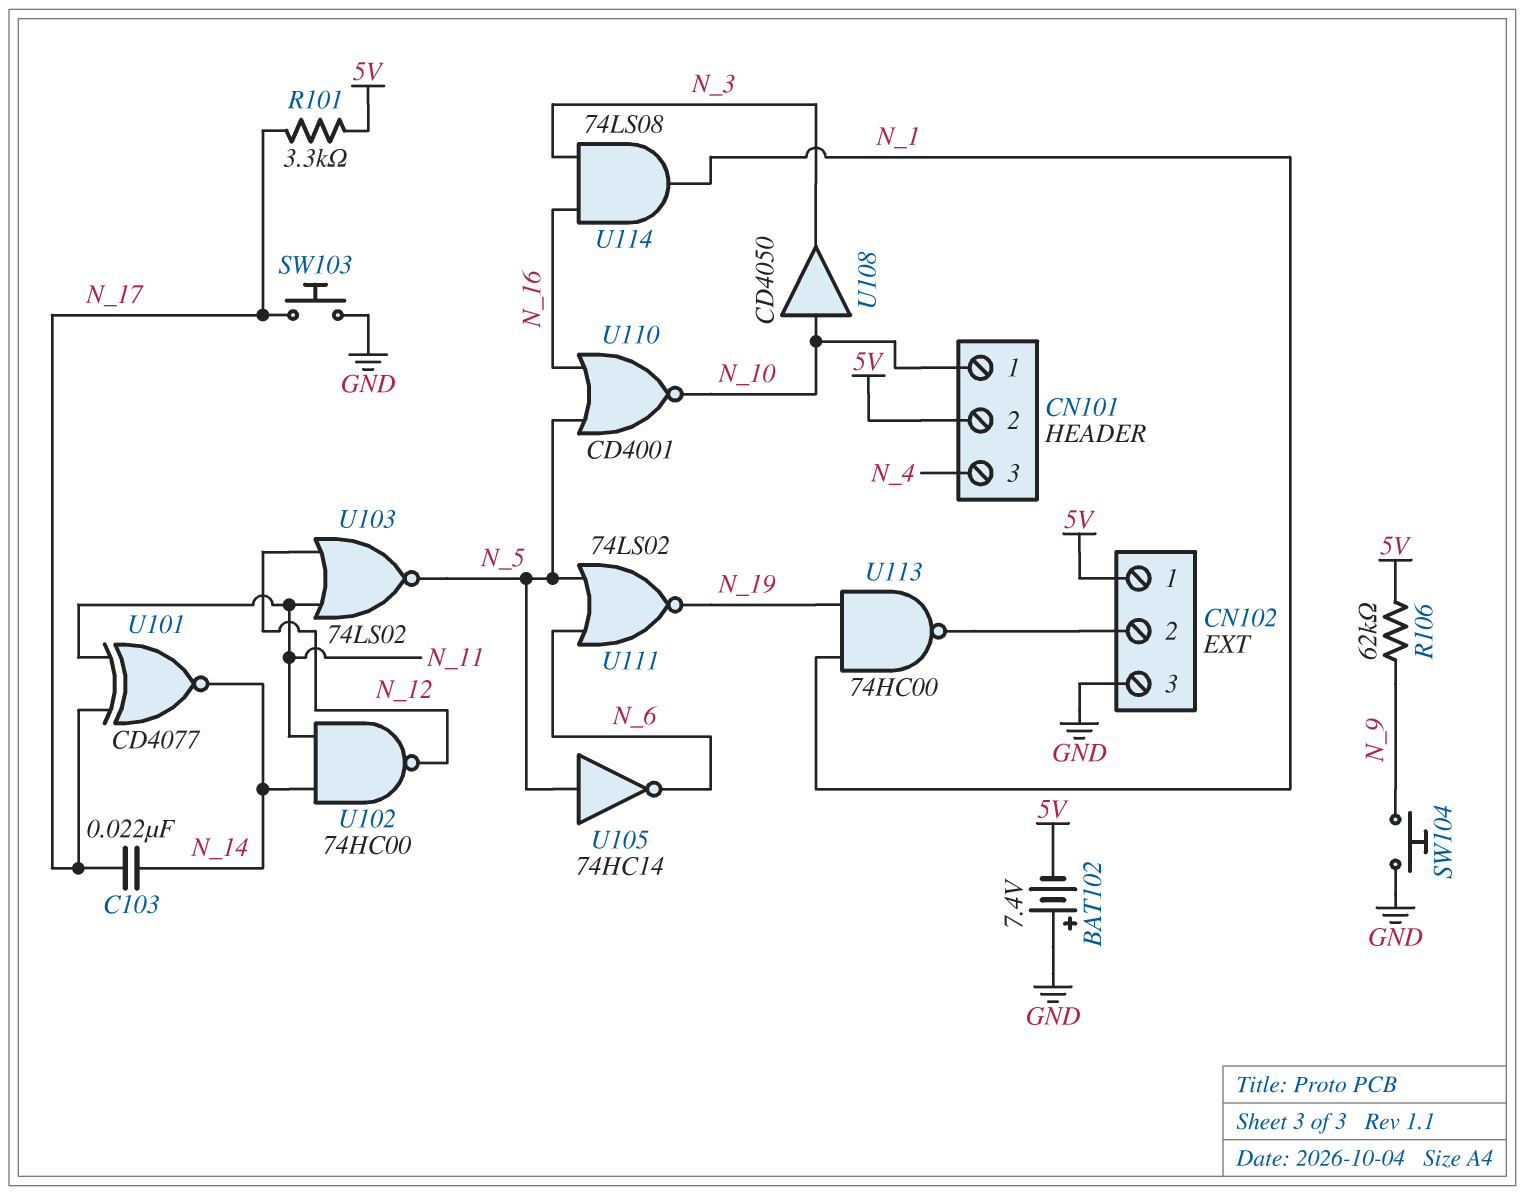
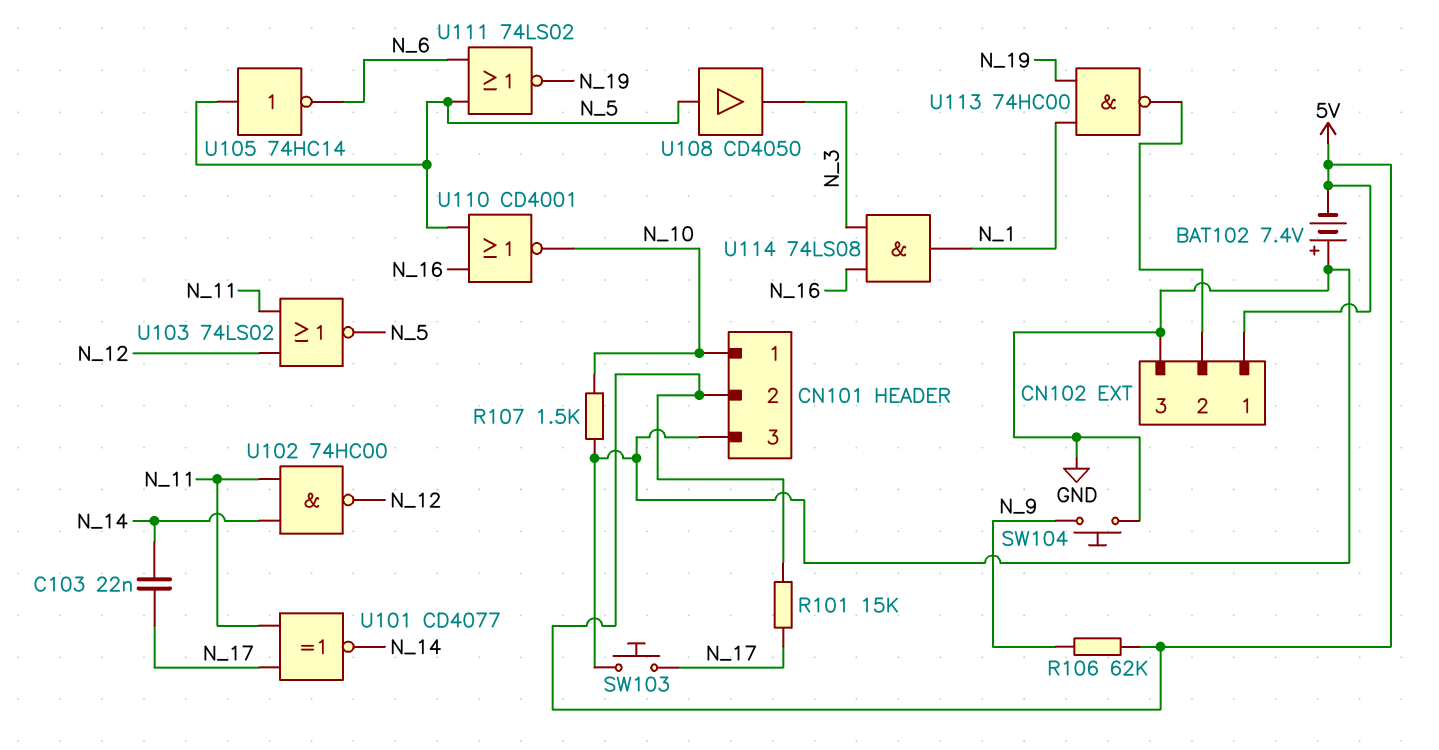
CN101 pin 3: N_4 -> GND
R101: 3.3k (5V, N_17) -> 15k (5V, N_17)
R107: none -> 1.5k (GND, N_10)
U108: buffer CD4050 (in N_10, out N_3) -> buffer CD4050 (in N_5, out N_3)

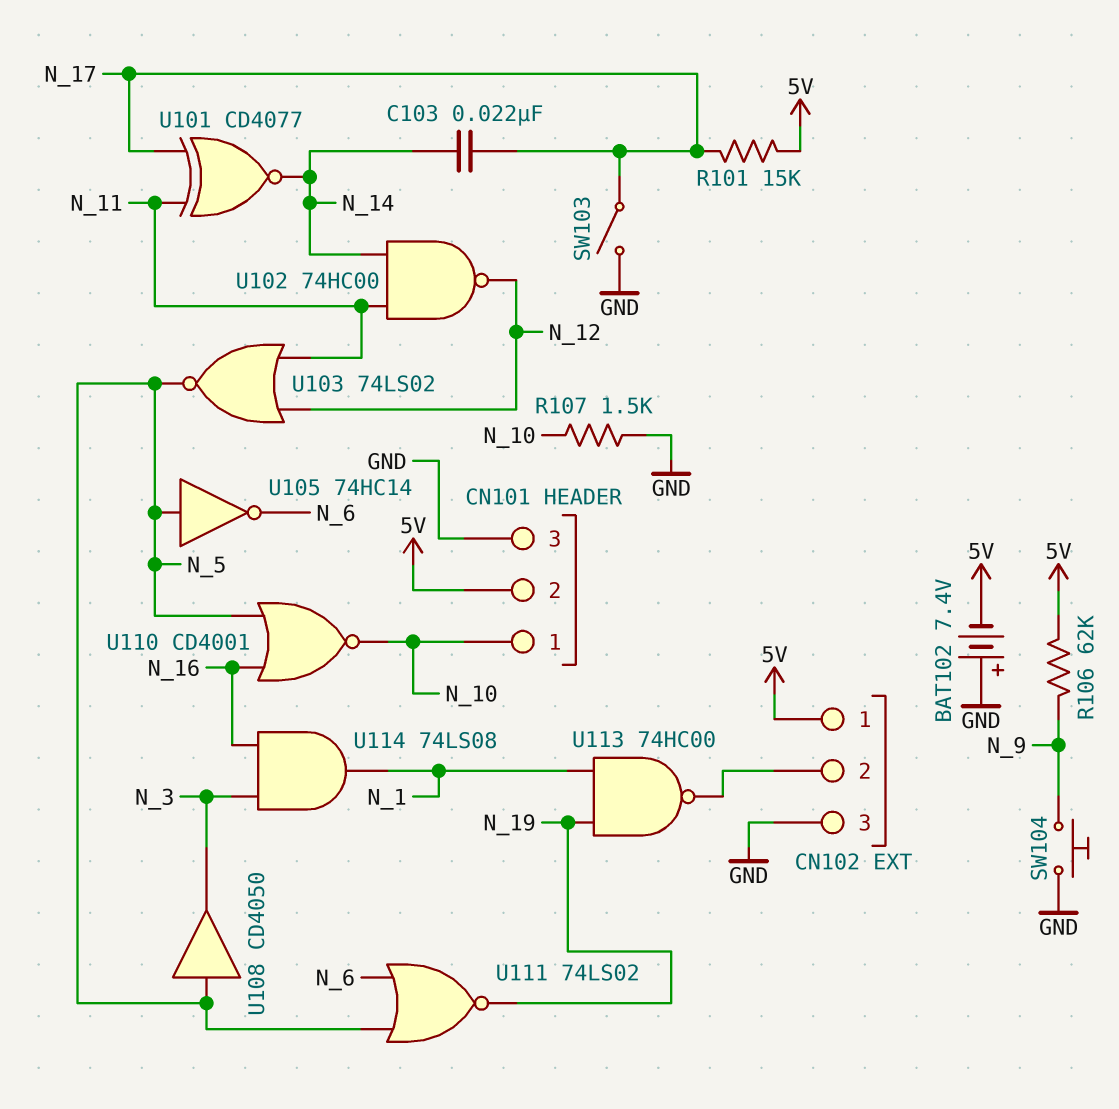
SW103: button (GND, N_17) -> switch (GND, N_17)

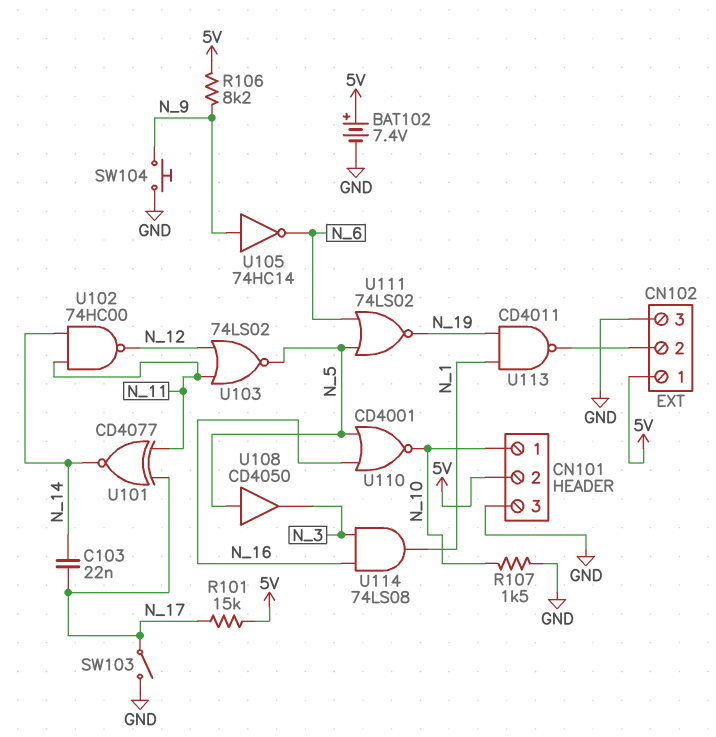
BAT102: 7.4V (plus GND, minus 5V) -> 7.4V (plus 5V, minus GND)
R106: 62k (5V, N_9) -> 8.2k (5V, N_9)
U105: NOT 74HC14 (in N_5, out N_6) -> NOT 74HC14 (in N_9, out N_6)
U113: NAND 74HC00 (in N_1, in N_19, out CN102/2) -> NAND CD4011 (in N_1, in N_19, out CN102/2)

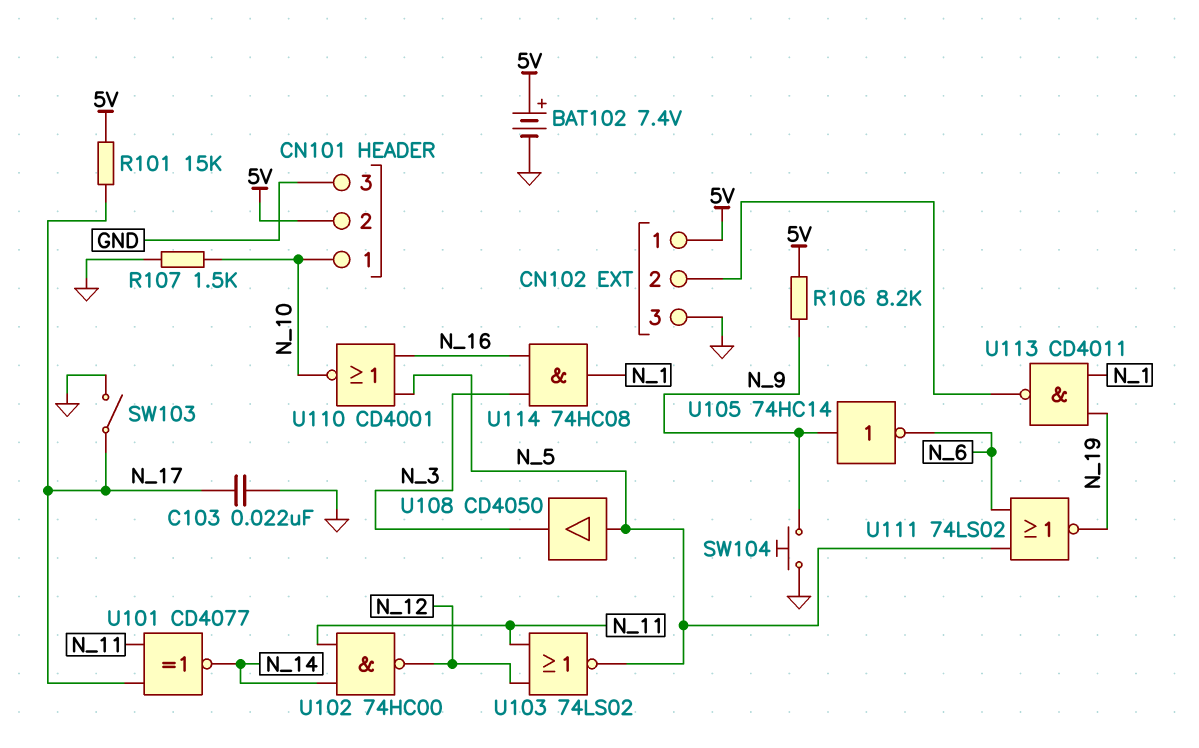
C103: 22nF (N_14, N_17) -> 22nF (GND, N_17)
U114: AND 74LS08 (in N_3, in N_16, out N_1) -> AND 74HC08 (in N_3, in N_16, out N_1)

